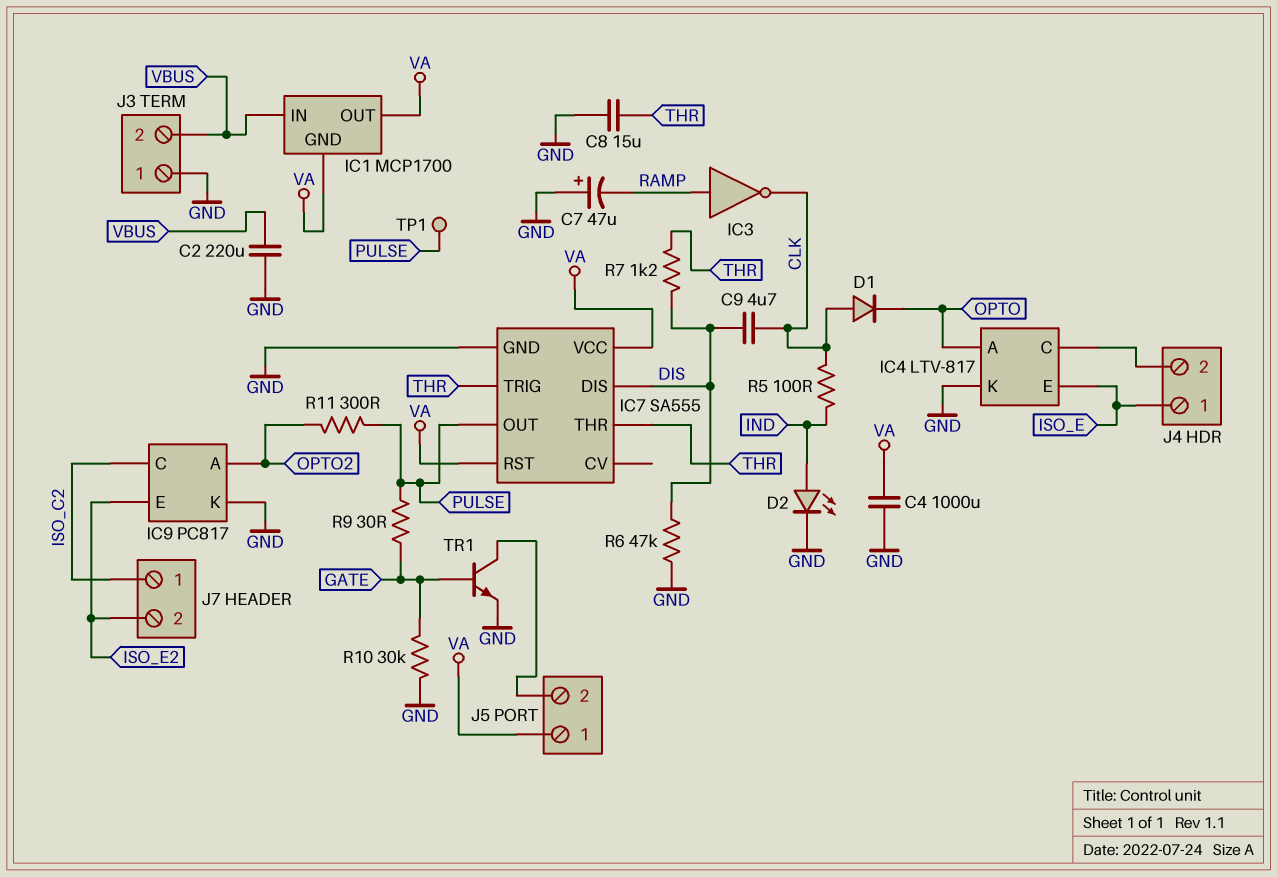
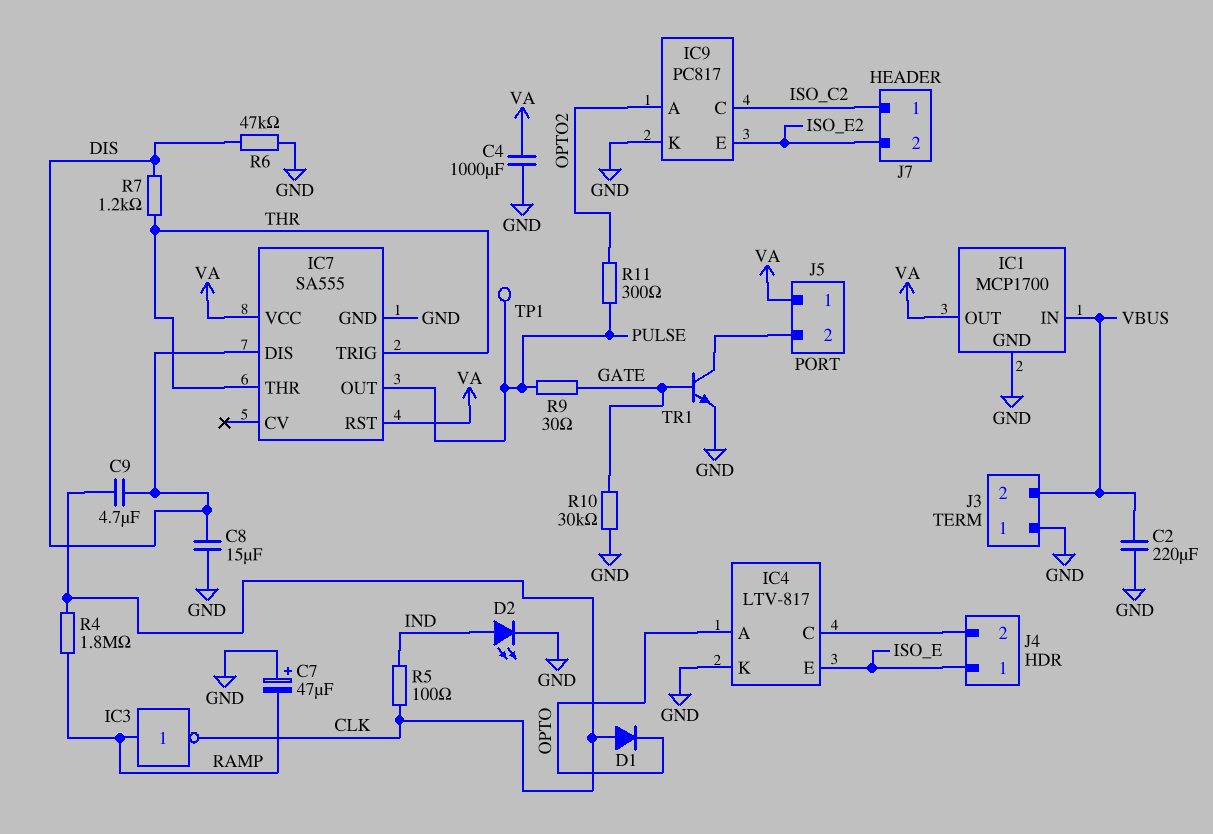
C8: 15uF (GND, THR) -> 15uF (DIS, GND)
IC1 pin GND: VA -> GND
R4: none -> 1.8M (CLK, RAMP)

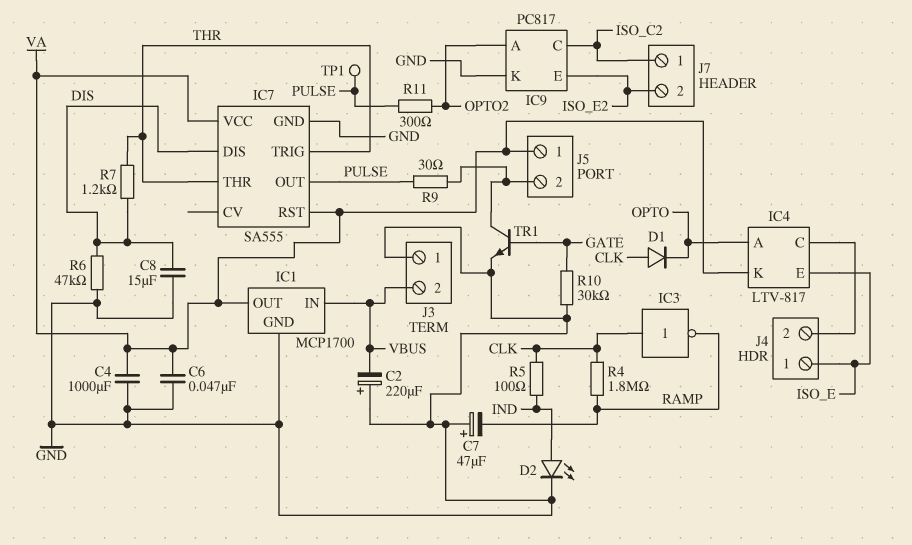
C2: 220uF (GND, VBUS) -> 220uF (plus GND, minus VBUS)
C6: none -> 47nF (GND, VA)
C9: 4.7uF (CLK, DIS) -> none
IC3: NOT (in RAMP, out CLK) -> NOT (in CLK, out RAMP)
IC4 pin K: GND -> VA
R9: 30 (GATE, PULSE) -> 30 (J5/2, PULSE)

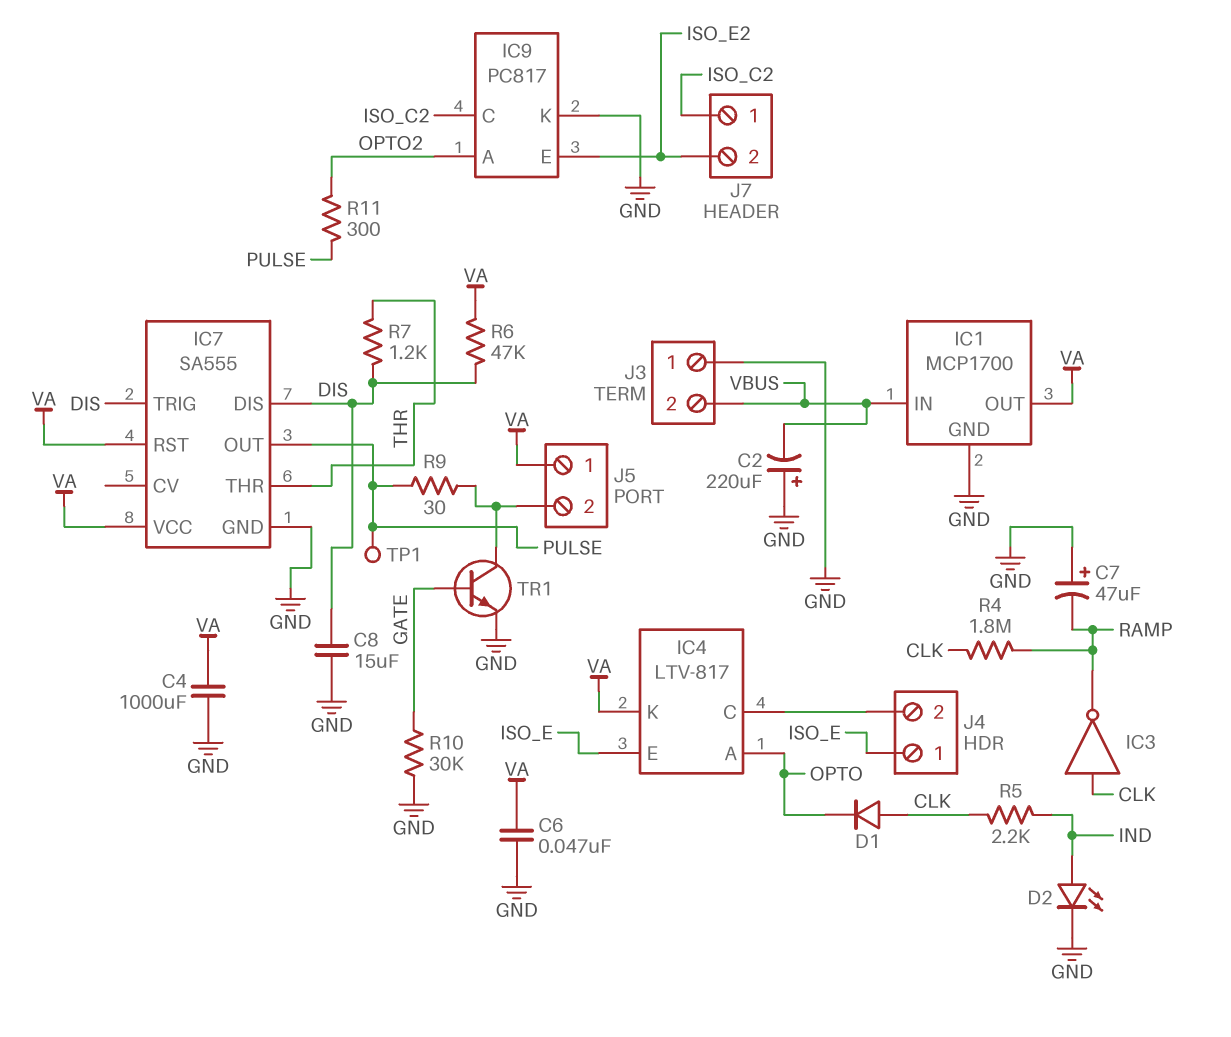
IC7 pin TRIG: THR -> DIS
R5: 100 (CLK, IND) -> 2.2k (CLK, IND)
R6: 47k (DIS, GND) -> 47k (DIS, VA)

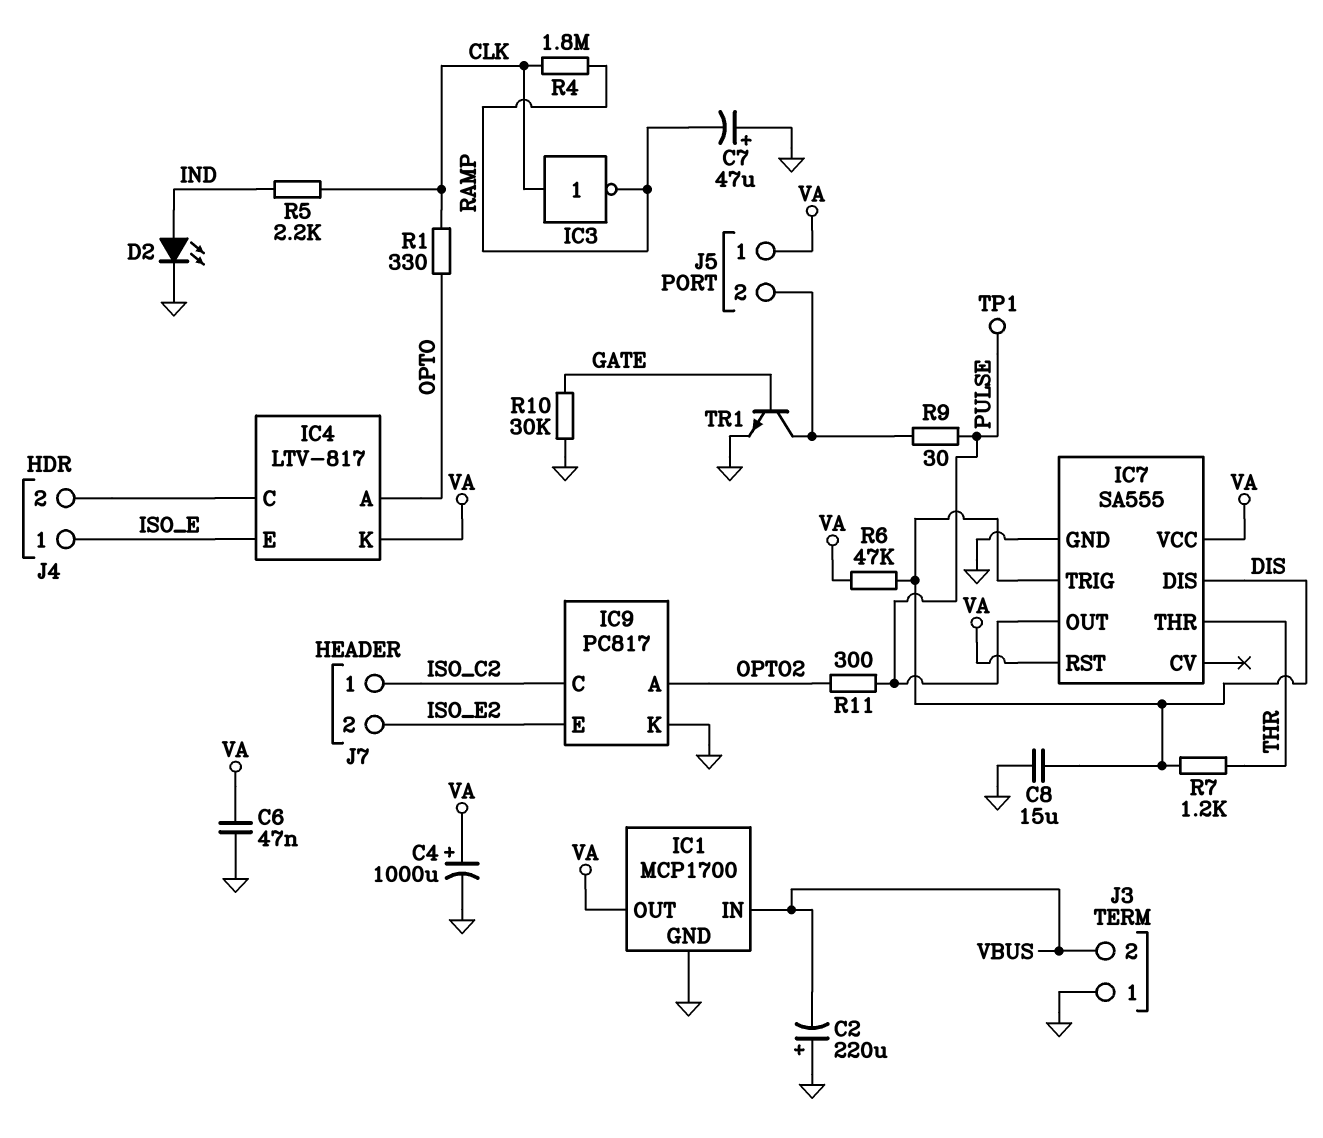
C4: 1000uF (GND, VA) -> 1000uF (plus VA, minus GND)
D1: diode (A CLK, K OPTO) -> none
R1: none -> 330 (CLK, OPTO)

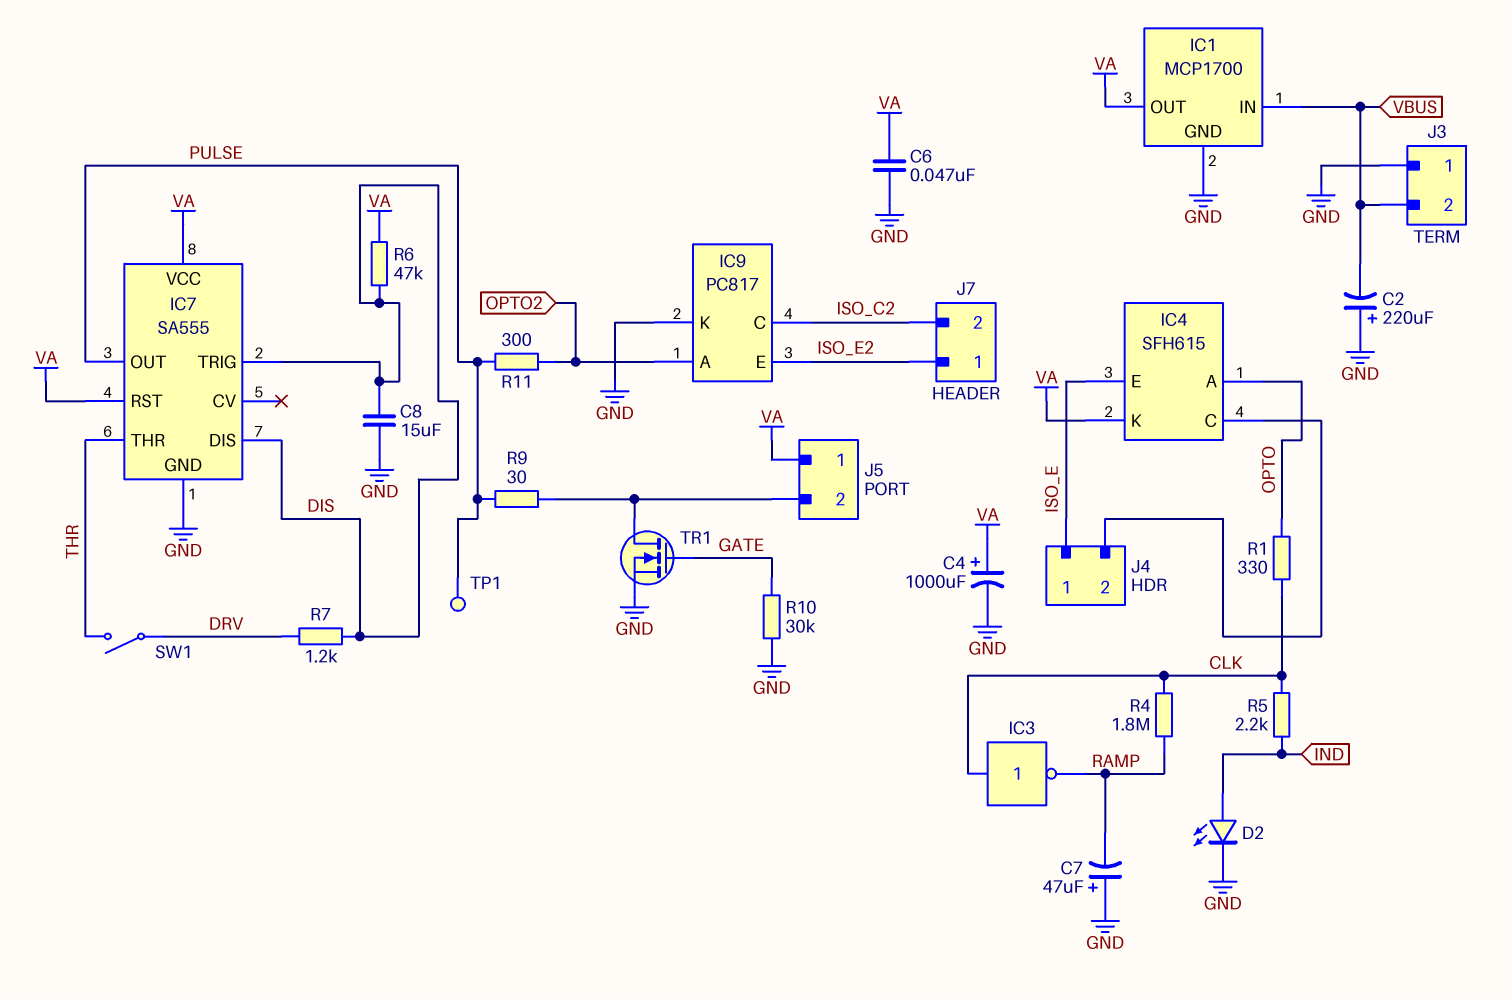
IC4: LTV-817 -> SFH615
J7 pin 1: ISO_C2 -> ISO_E2
J7 pin 2: ISO_E2 -> ISO_C2
R7: 1.2k (DIS, THR) -> 1.2k (DIS, DRV)
SW1: none -> switch (DRV, THR)
TR1: NPN (B GATE, C J5/2, E GND) -> NMOS (G GATE, D J5/2, S GND)

